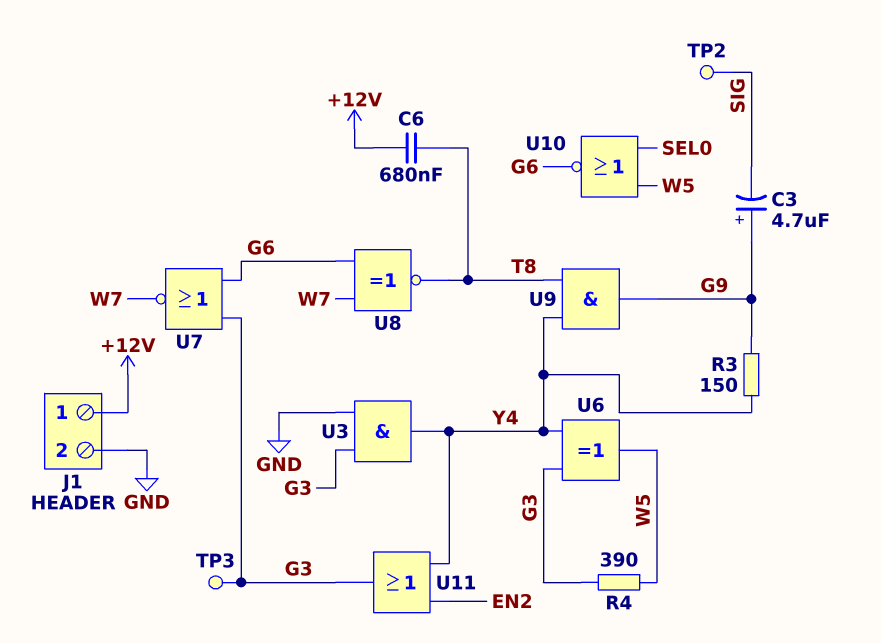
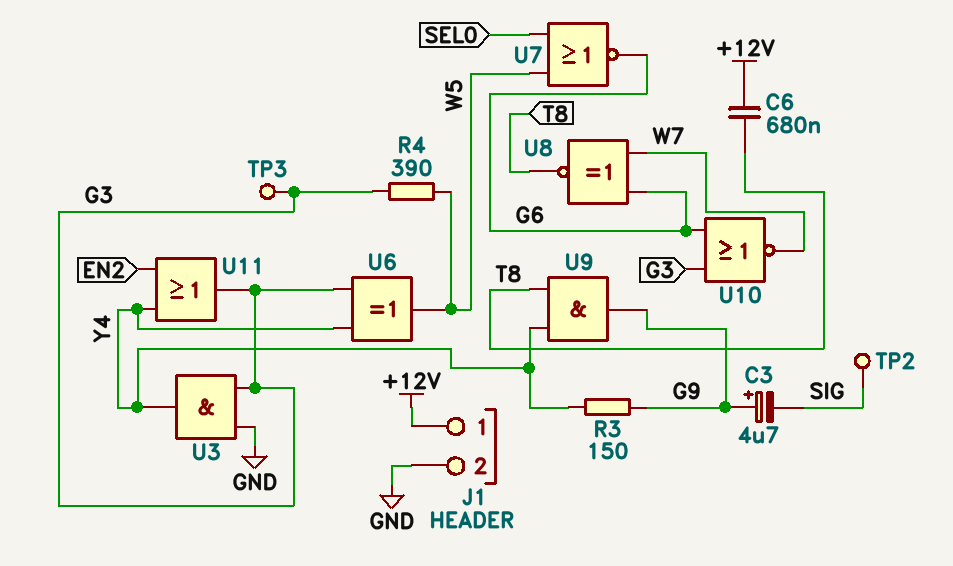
U7: NOR (in G3, in G6, out W7) -> NOR (in SEL0, in W5, out G6)
U10: NOR (in SEL0, in W5, out G6) -> NOR (in G3, in G6, out W7)

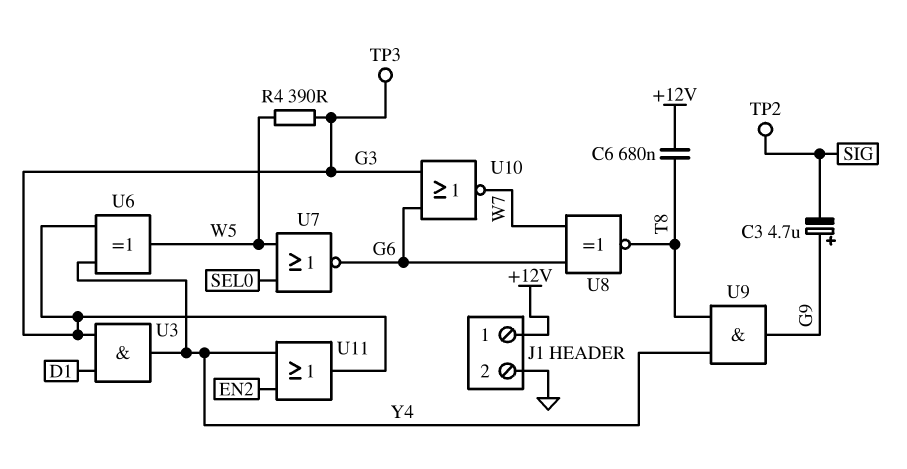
R3: 150 (G9, Y4) -> none
U3: AND (in G3, in GND, out Y4) -> AND (in D1, in G3, out Y4)

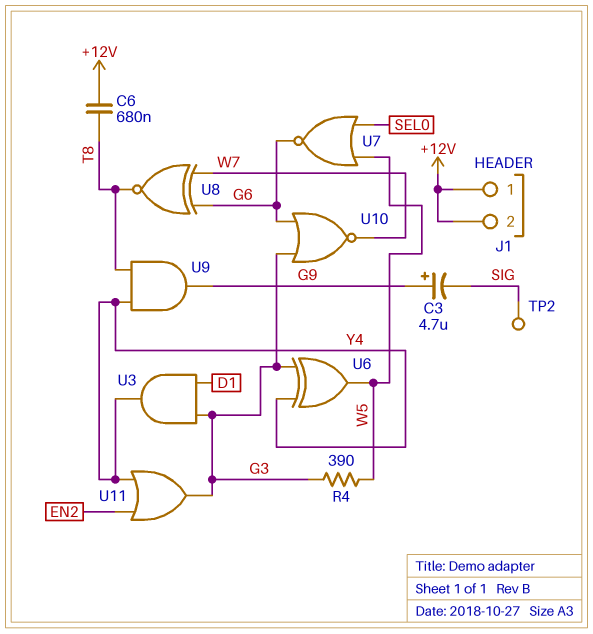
J1 pin 2: GND -> +12V
TP3: test point (G3) -> none

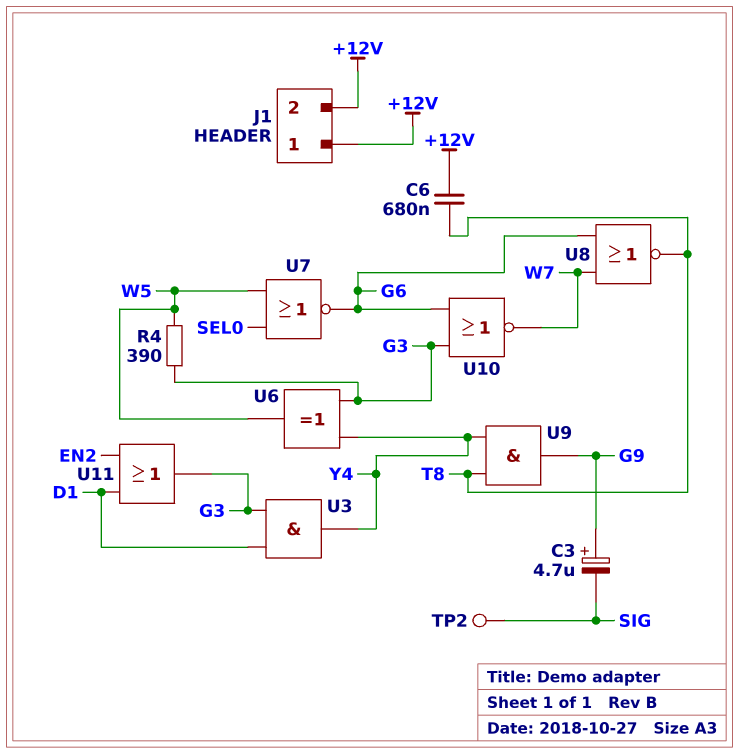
U8: XNOR (in G6, in W7, out T8) -> NOR (in G6, in W7, out T8)
U11: OR (in EN2, in Y4, out G3) -> OR (in D1, in EN2, out G3)

